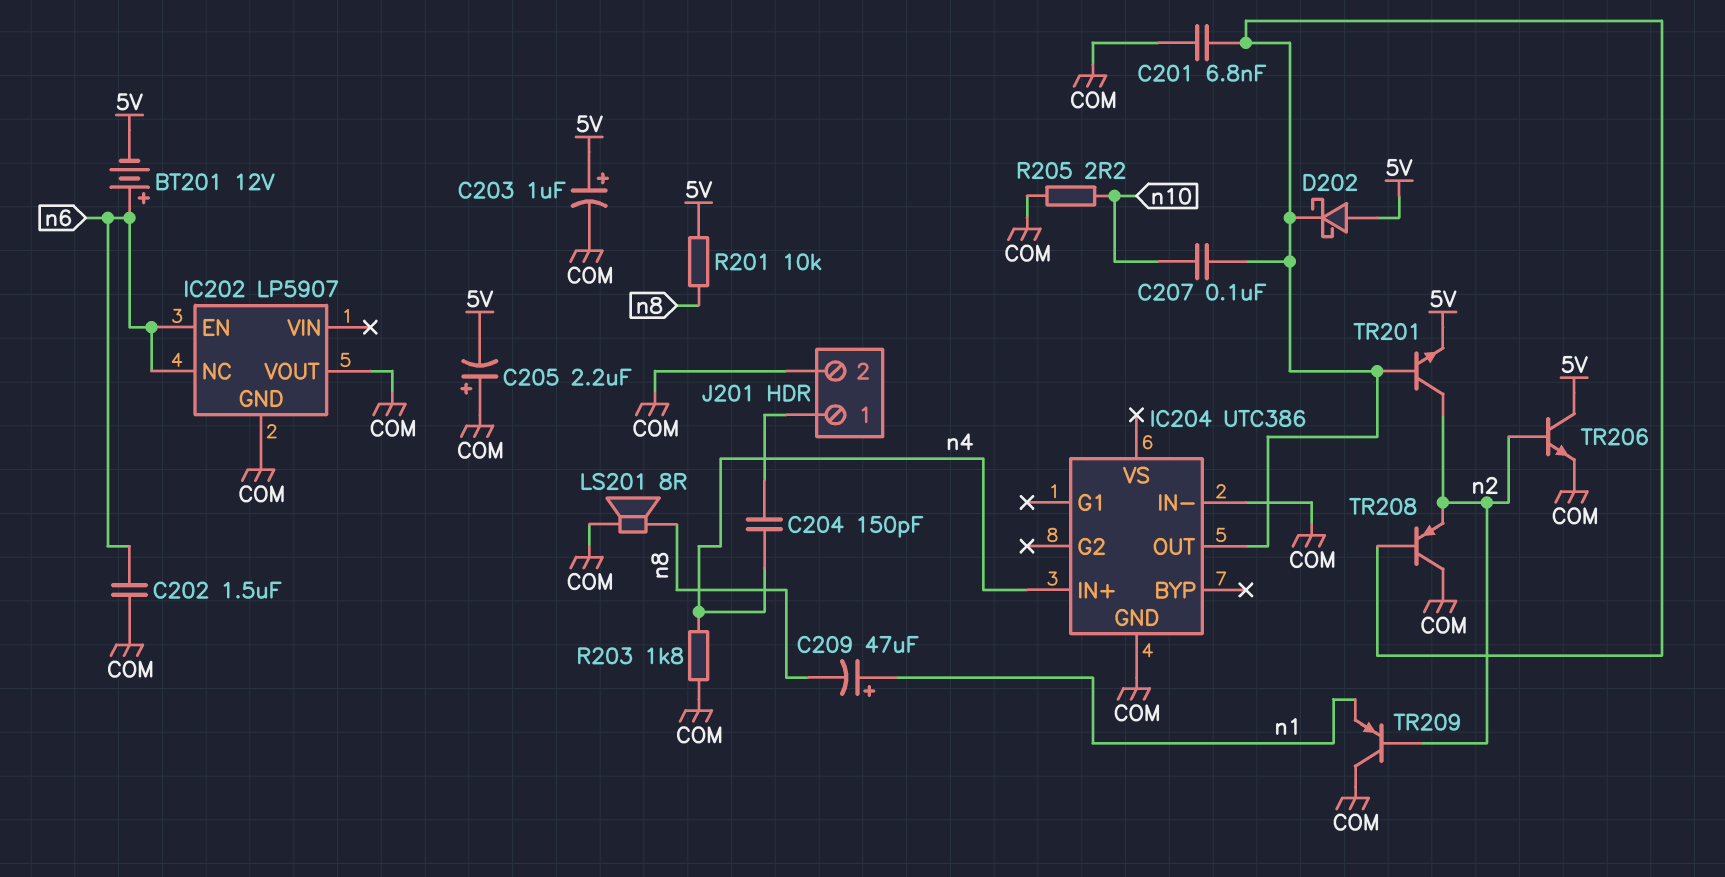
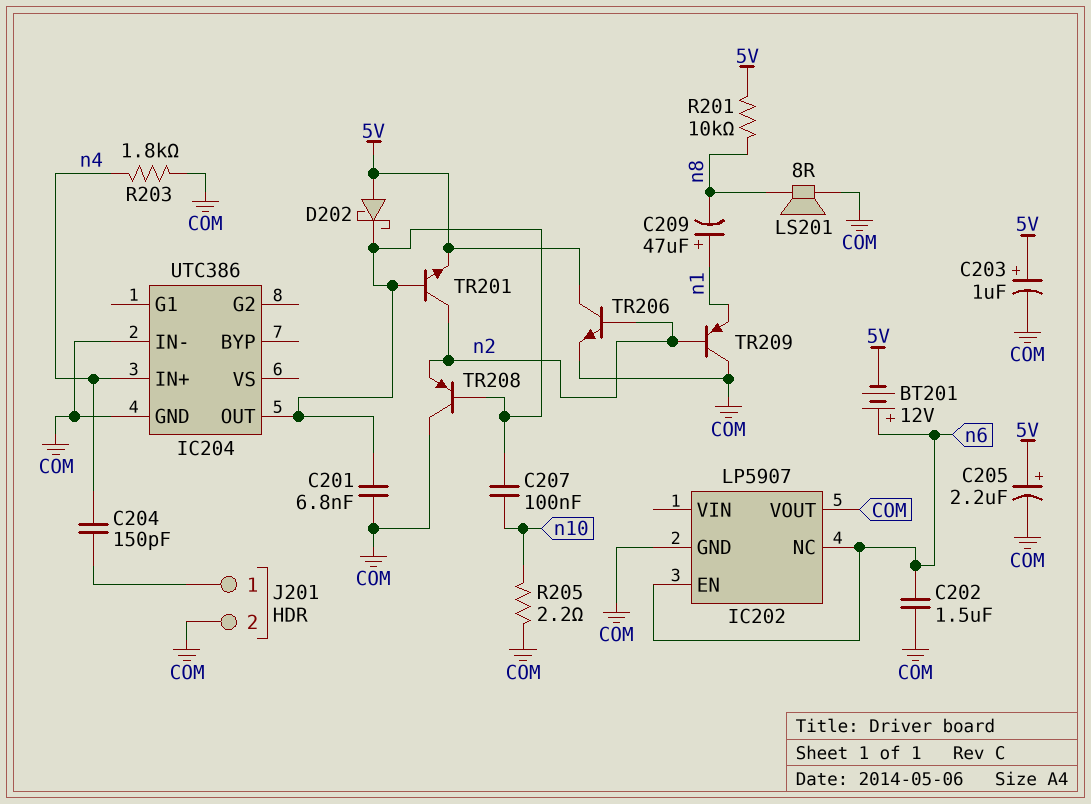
C205: 2.2uF (plus COM, minus 5V) -> 2.2uF (plus 5V, minus COM)

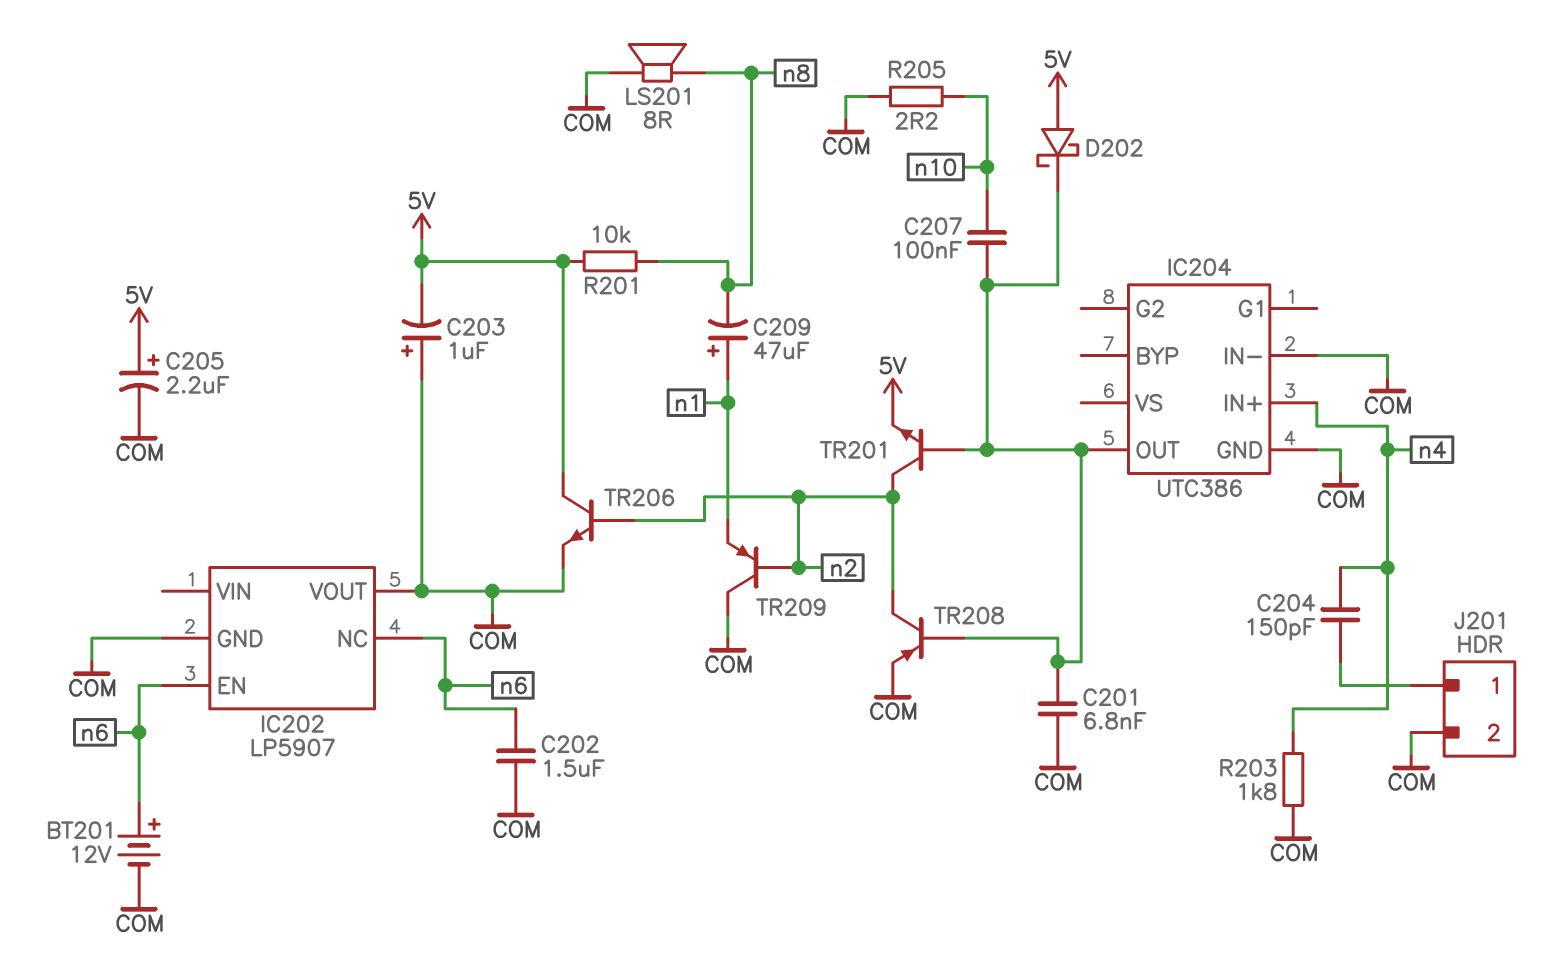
BT201: 12V (plus n6, minus 5V) -> 12V (plus n6, minus COM)
C203: 1uF (plus 5V, minus COM) -> 1uF (plus COM, minus 5V)
TR208: PNP (B IC204/OUT, C COM, E n2) -> PNP (B IC204/OUT, C n2, E COM)

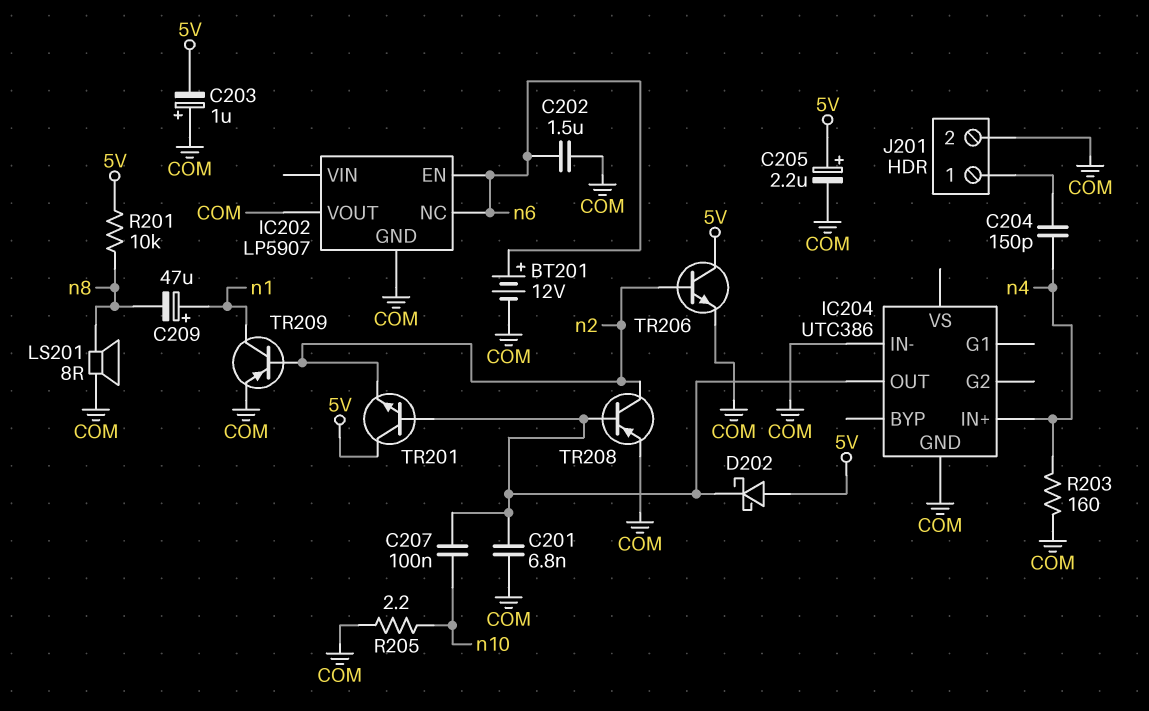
R203: 1.8k (COM, n4) -> 160 (COM, n4)
TR201: NPN (B IC204/OUT, C n2, E 5V) -> NPN (B IC204/OUT, C 5V, E n2)
TR209: PNP (B n2, C COM, E n1) -> PNP (B n2, C n1, E COM)

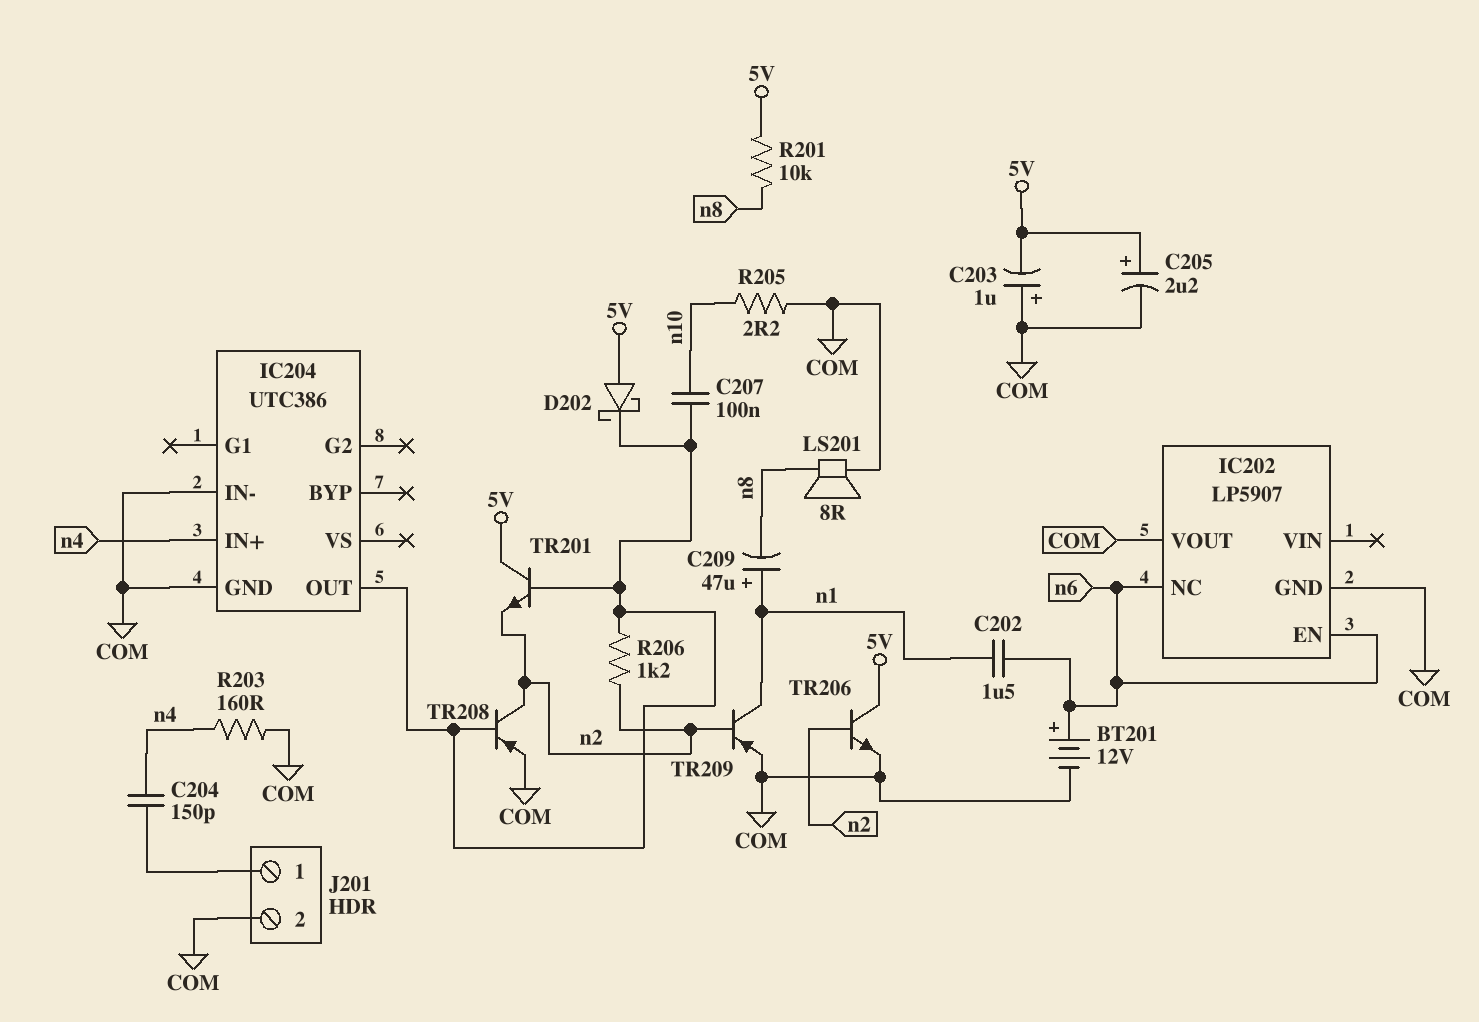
C201: 6.8nF (COM, IC204/OUT) -> none
C202: 1.5uF (COM, n6) -> 1.5uF (n1, n6)
R206: none -> 1.2k (IC204/OUT, n2)

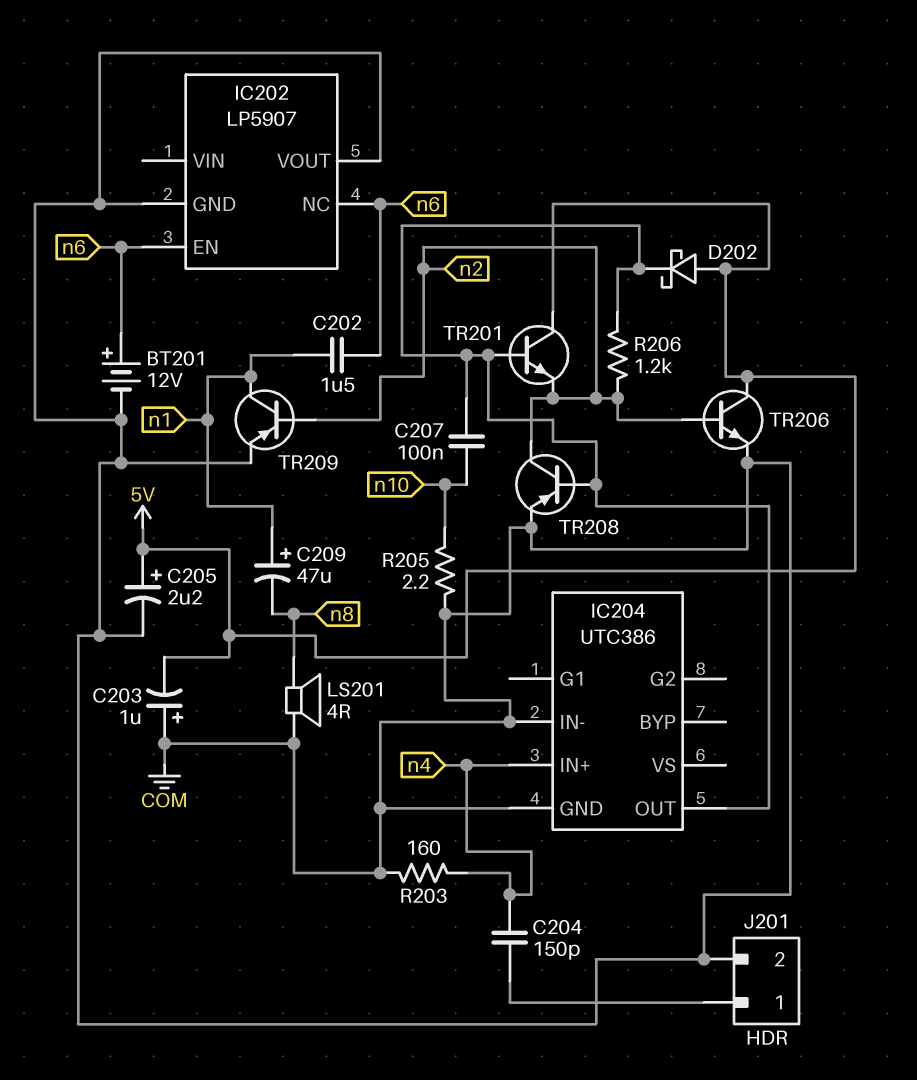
LS201: speaker 8R (COM, n8) -> speaker 4R (COM, n8)
R201: 10k (5V, n8) -> none

